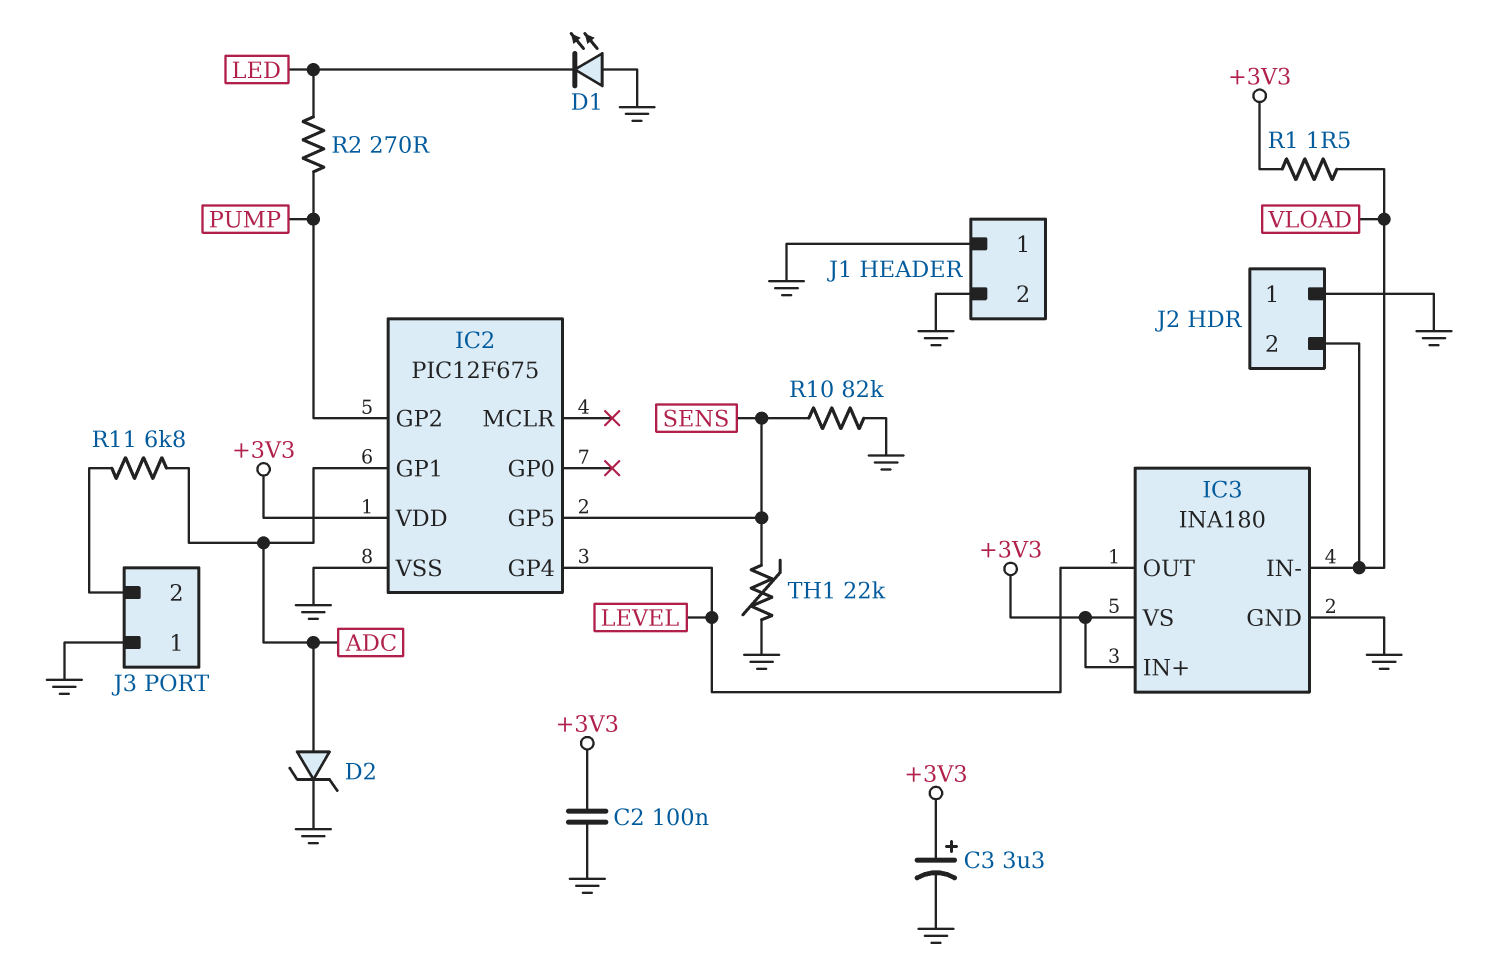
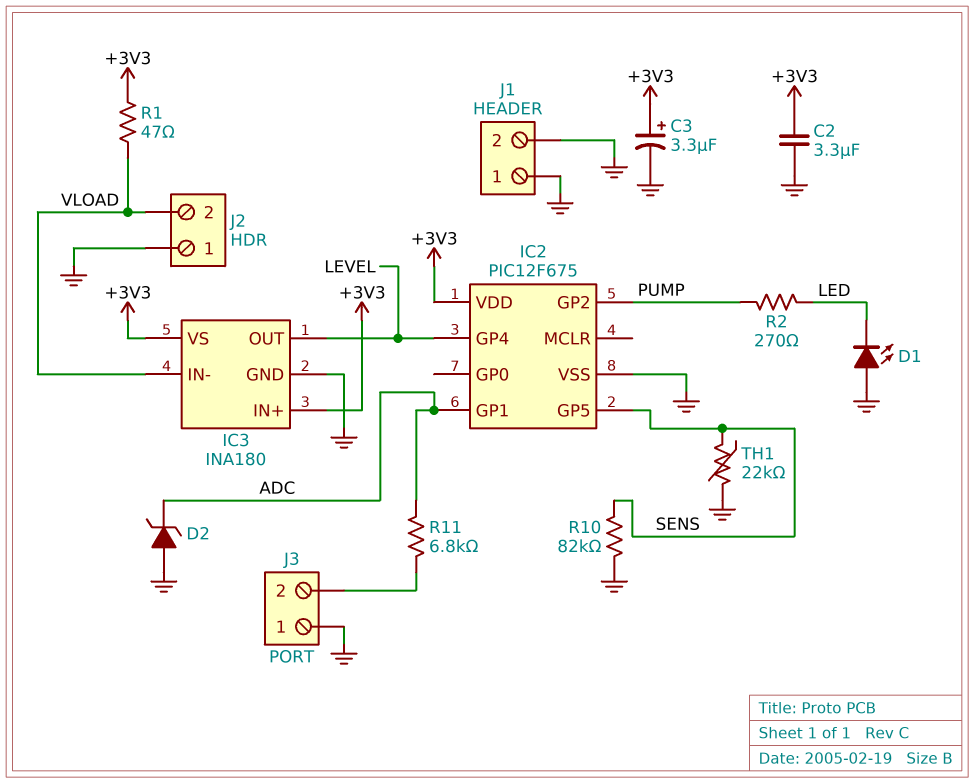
C2: 100nF (+3V3, GND) -> 3.3uF (+3V3, GND)
D2: zener (A ADC, K GND) -> zener (A GND, K ADC)
R1: 1.5 (+3V3, VLOAD) -> 47 (+3V3, VLOAD)

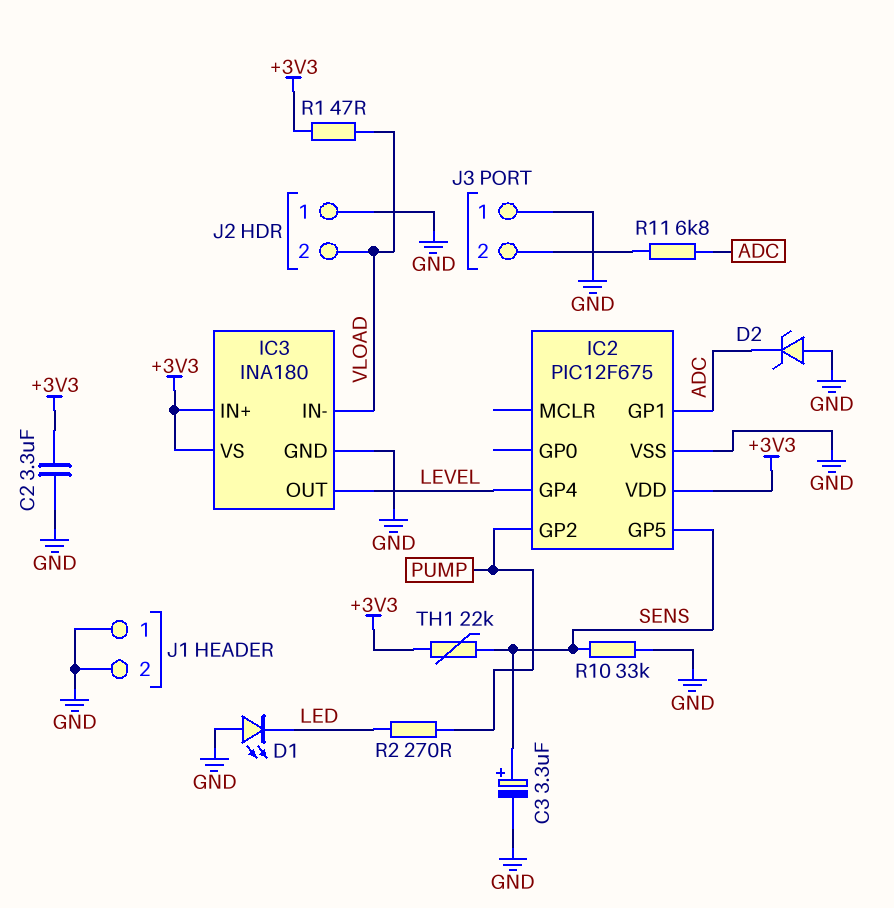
C3: 3.3uF (plus +3V3, minus GND) -> 3.3uF (plus SENS, minus GND)
R10: 82k (GND, SENS) -> 33k (GND, SENS)
TH1: 22k (GND, SENS) -> 22k (+3V3, SENS)

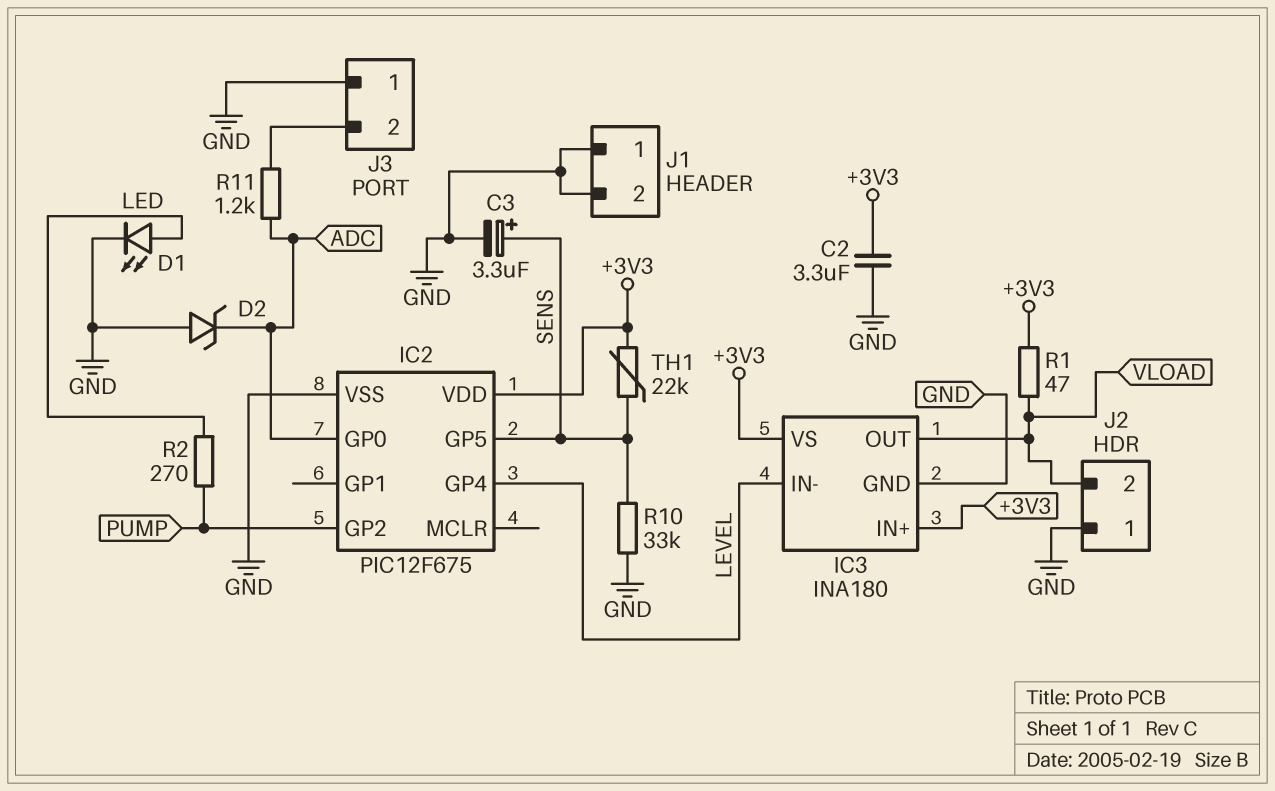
D1: LED (A GND, K LED) -> LED (A LED, K GND)
IC2 pin GP0: none -> ADC
IC2 pin GP1: ADC -> none
IC3 pin IN-: VLOAD -> LEVEL
IC3 pin OUT: LEVEL -> VLOAD
R11: 6.8k (ADC, J3/2) -> 1.2k (ADC, J3/2)

